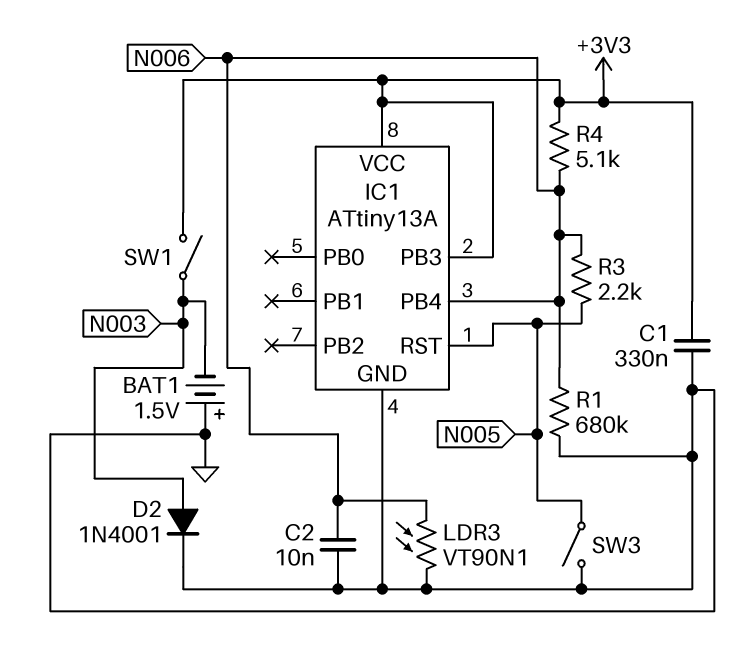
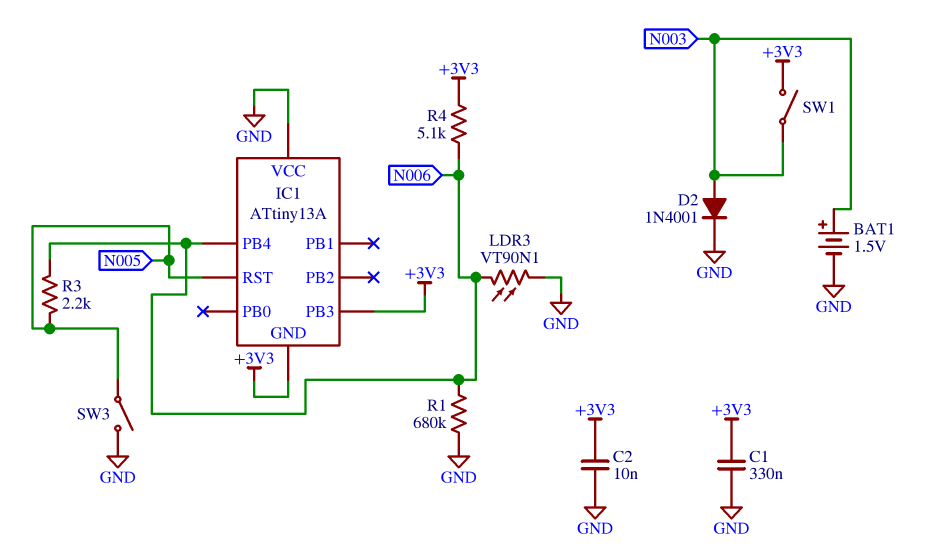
BAT1: 1.5V (plus GND, minus N003) -> 1.5V (plus N003, minus GND)
C2: 10nF (GND, N006) -> 10nF (+3V3, GND)
IC1 pin GND: GND -> +3V3
IC1 pin VCC: +3V3 -> GND

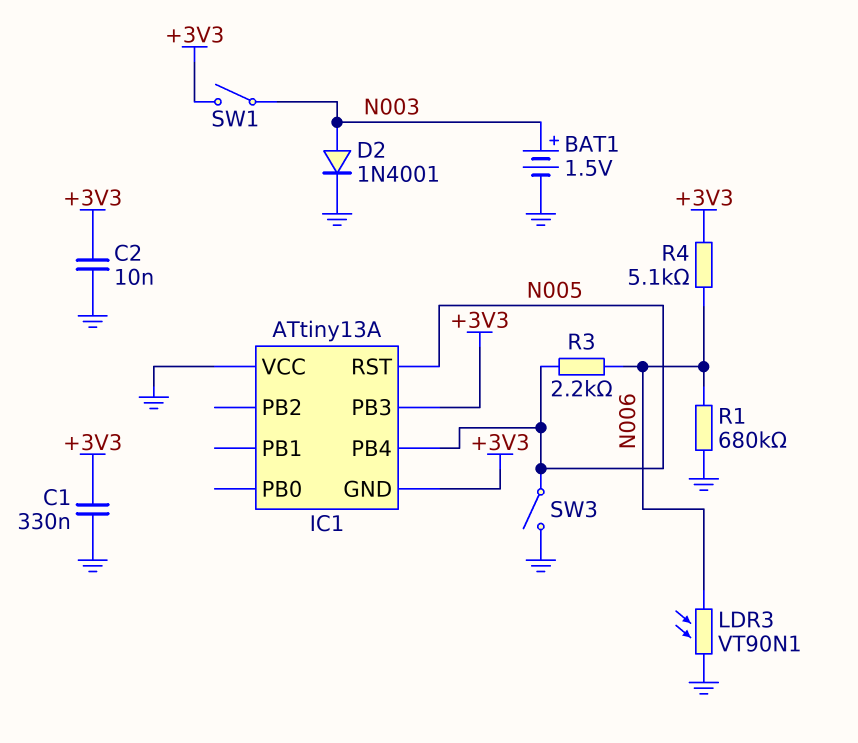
IC1 pin PB4: N006 -> N005

